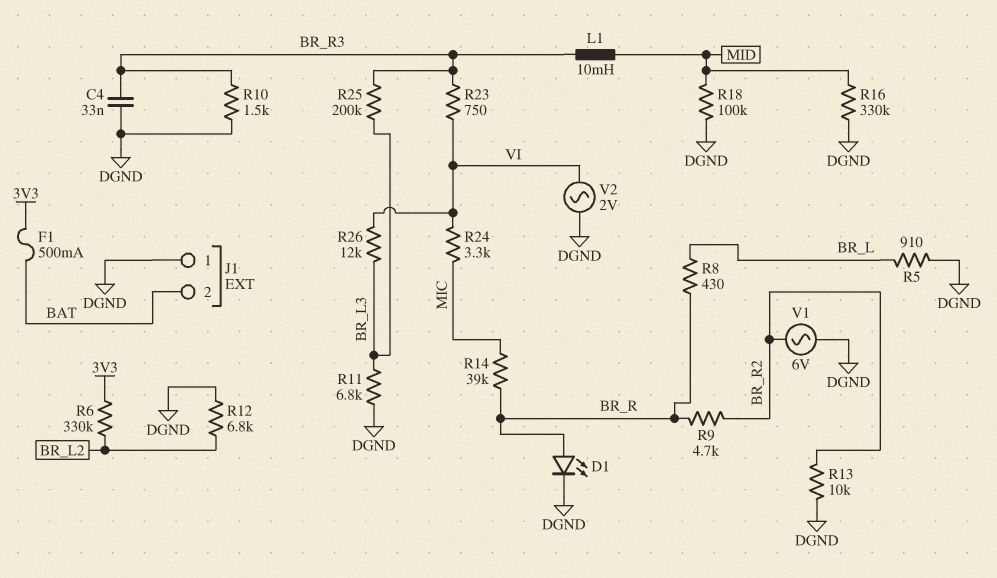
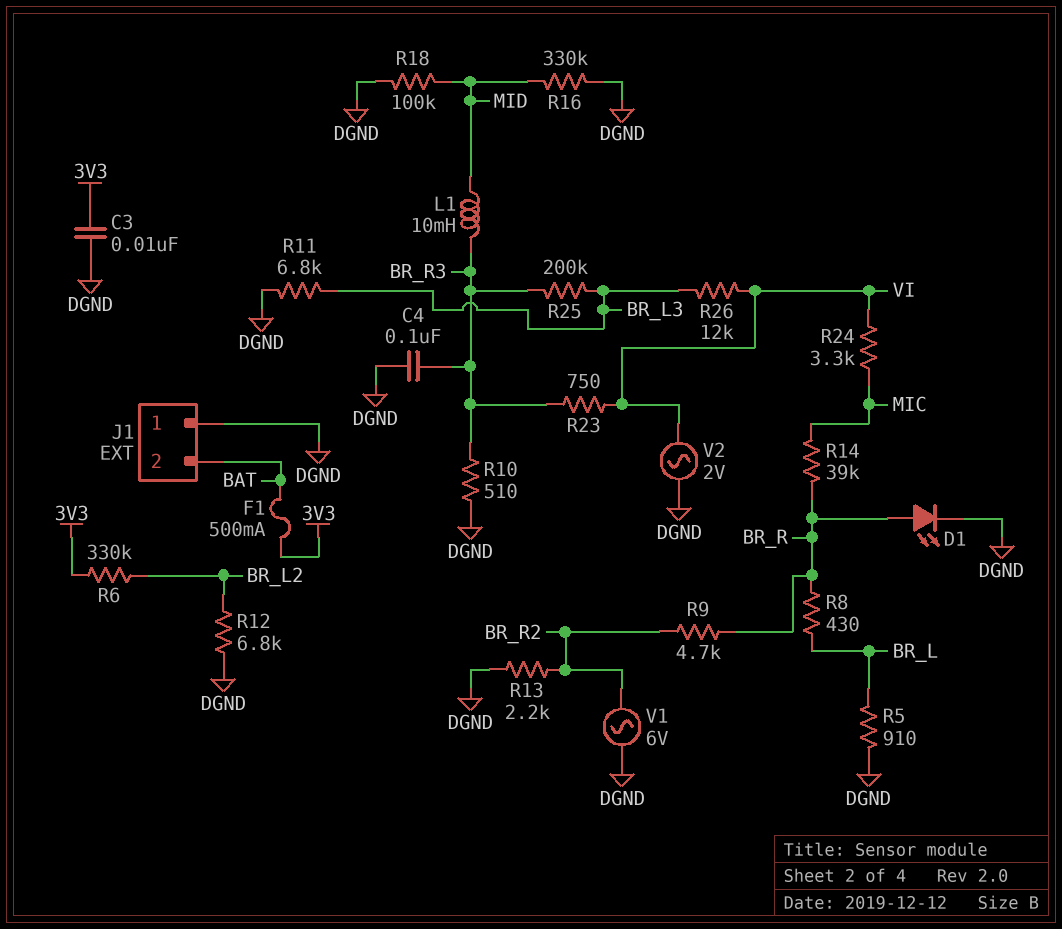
C3: none -> 10nF (3V3, DGND)
C4: 33nF (BR_R3, DGND) -> 100nF (BR_R3, DGND)
R10: 1.5k (BR_R3, DGND) -> 510 (BR_R3, DGND)
R13: 10k (BR_R2, DGND) -> 2.2k (BR_R2, DGND)

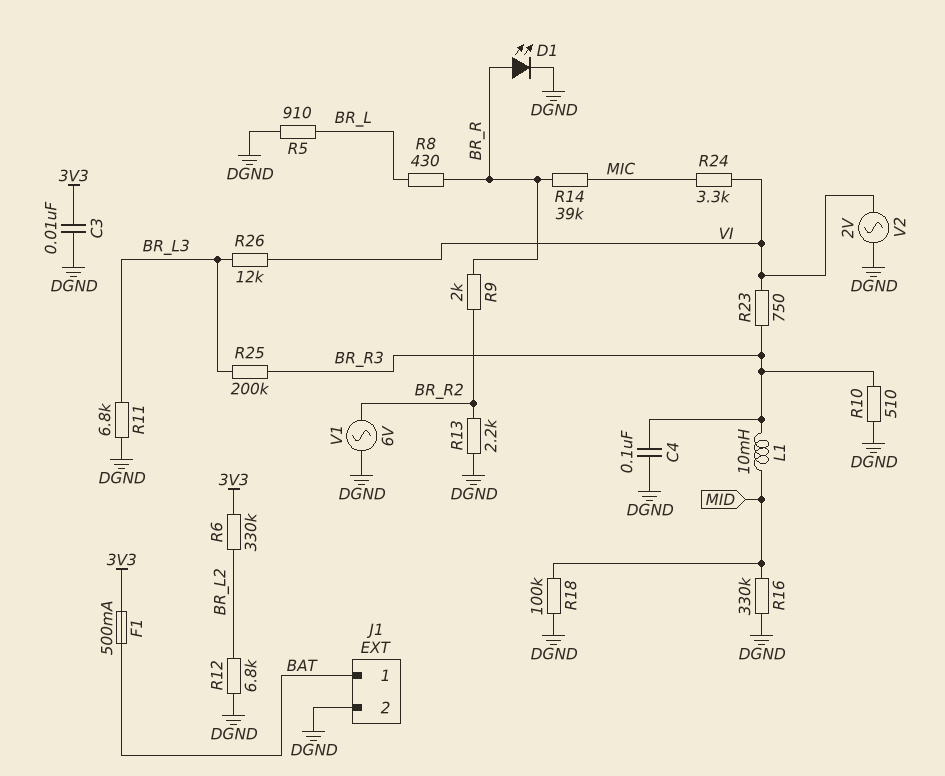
J1 pin 1: DGND -> BAT
J1 pin 2: BAT -> DGND
R9: 4.7k (BR_R, BR_R2) -> 2k (BR_R, BR_R2)

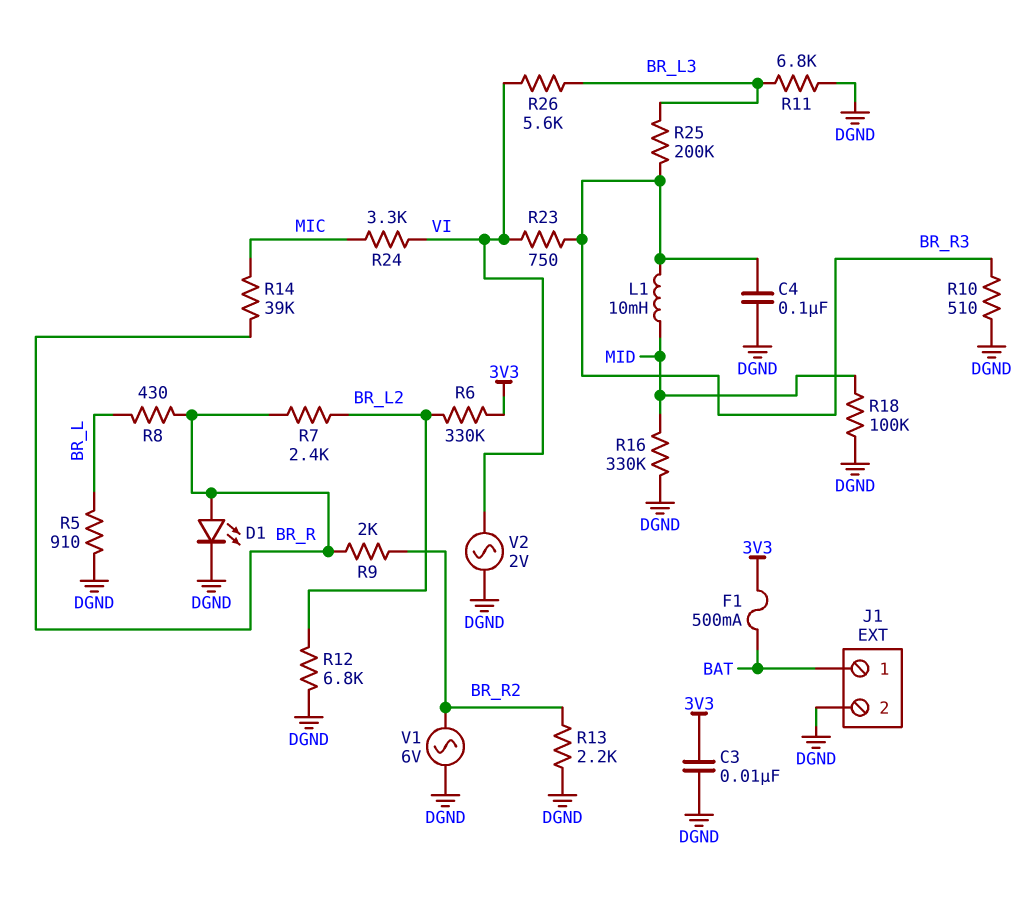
R7: none -> 2.4k (BR_L2, BR_R)
R26: 12k (BR_L3, VI) -> 5.6k (BR_L3, VI)

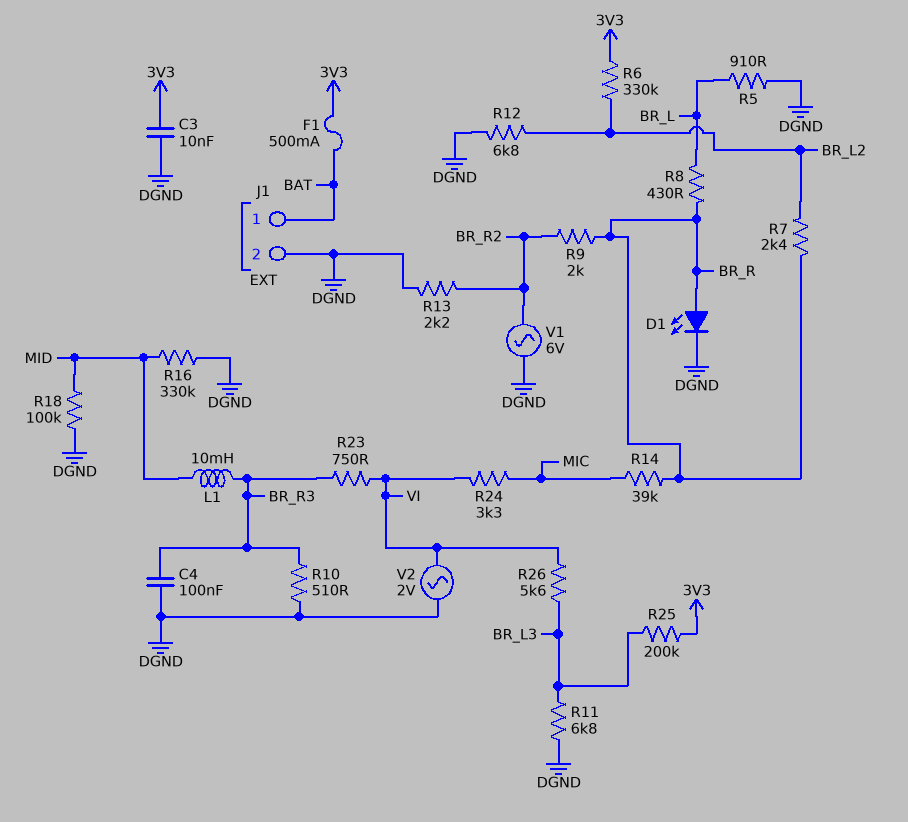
R25: 200k (BR_L3, BR_R3) -> 200k (3V3, BR_L3)

